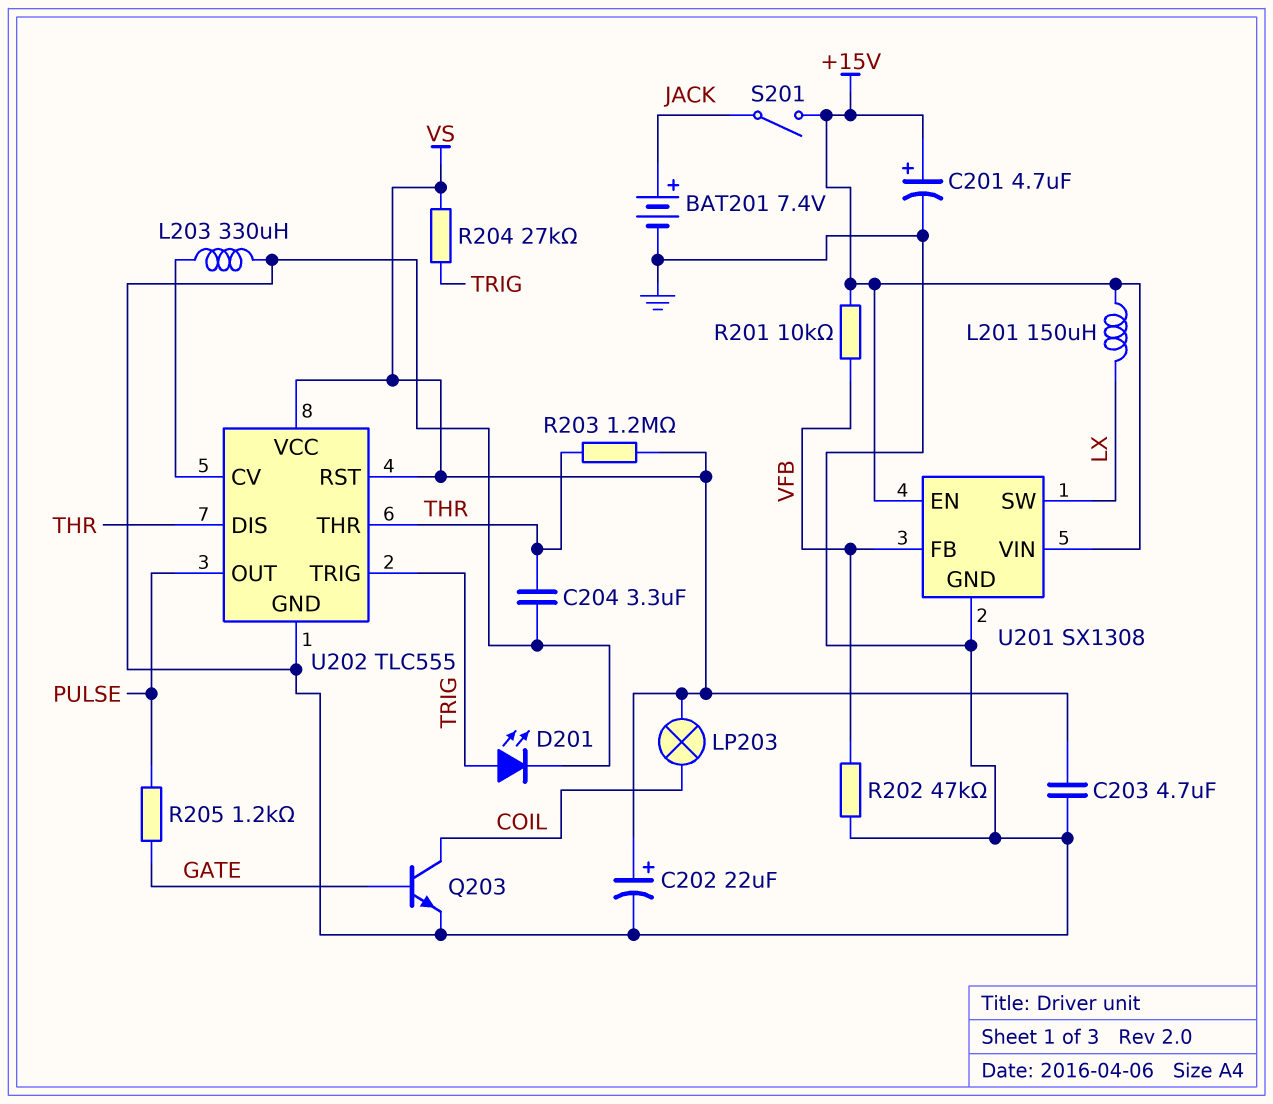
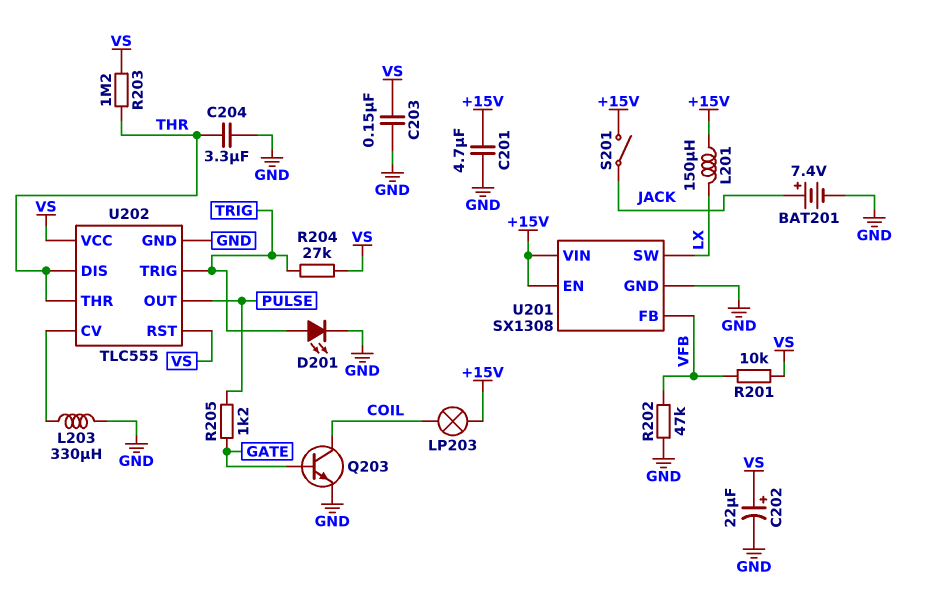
C201: 4.7uF (plus +15V, minus GND) -> 4.7uF (+15V, GND)
C203: 4.7uF (GND, VS) -> 150nF (GND, VS)
LP203: lamp (COIL, VS) -> lamp (+15V, COIL)
R201: 10k (+15V, VFB) -> 10k (VFB, VS)

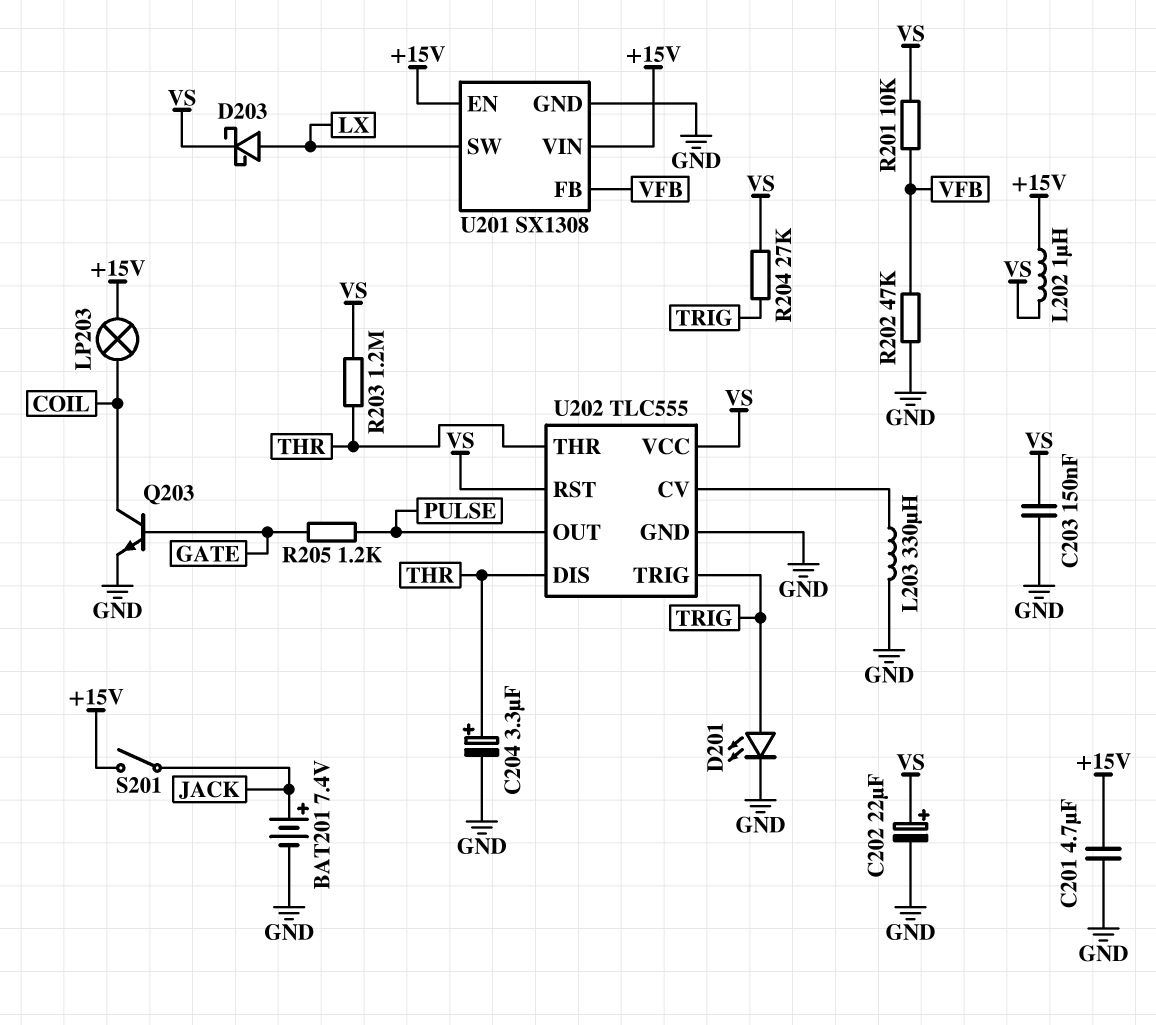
C204: 3.3uF (GND, THR) -> 3.3uF (plus THR, minus GND)
D203: none -> schottky (A LX, K VS)
L201: 150uH (+15V, LX) -> none
L202: none -> 1uH (+15V, VS)

